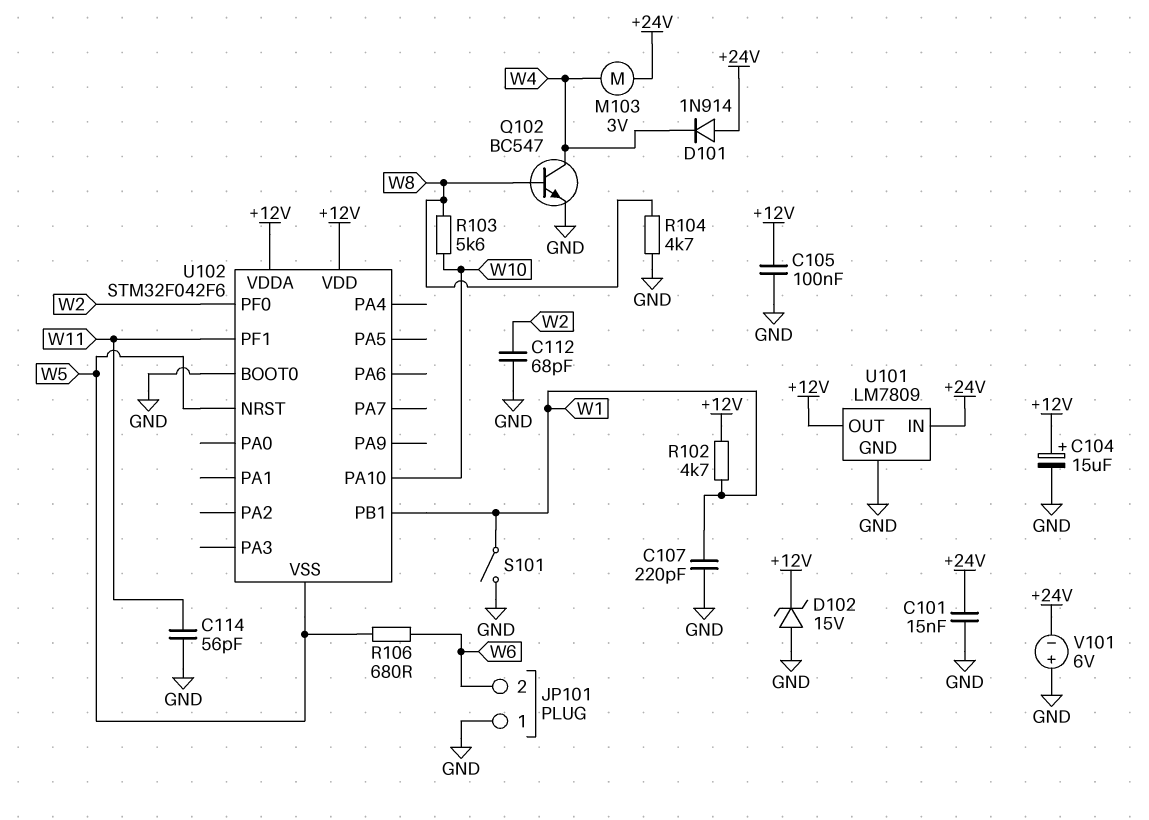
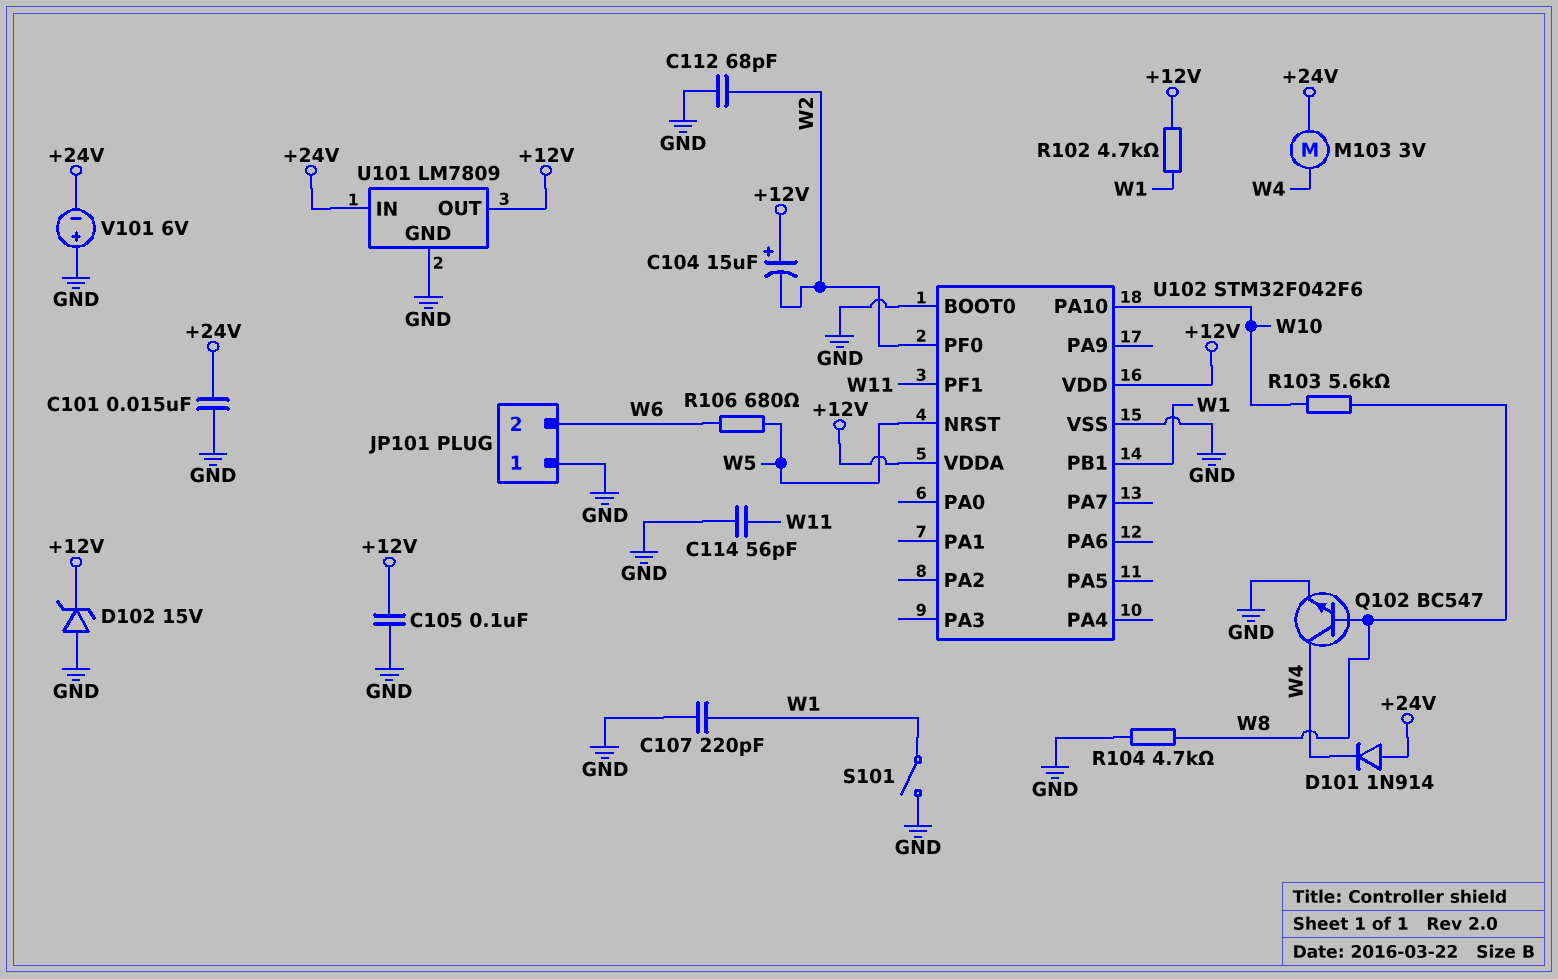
C104: 15uF (plus +12V, minus GND) -> 15uF (plus +12V, minus W2)
U102 pin VSS: W5 -> GND

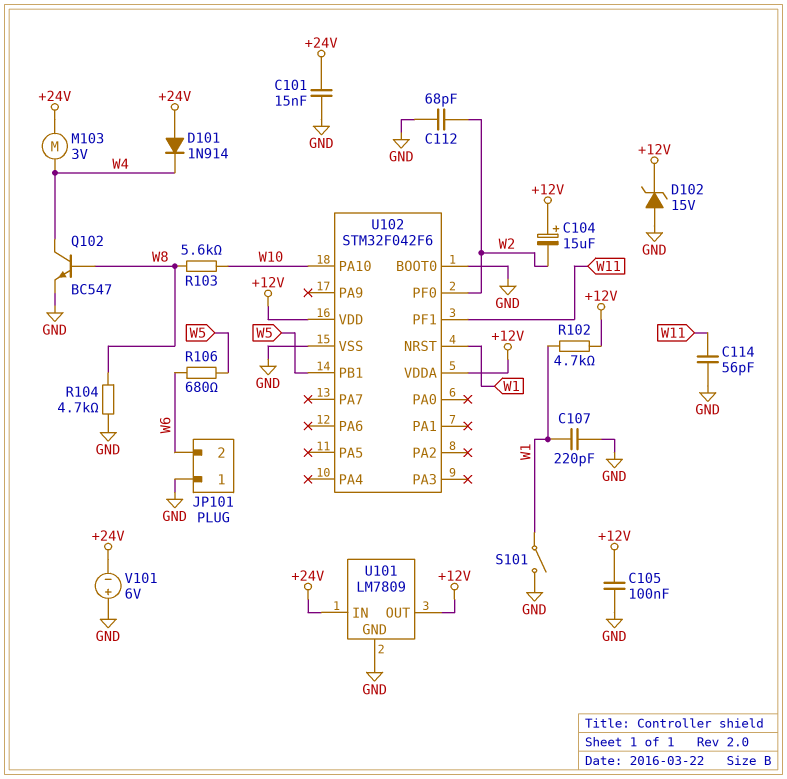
U102 pin NRST: W5 -> W1
U102 pin PB1: W1 -> W5

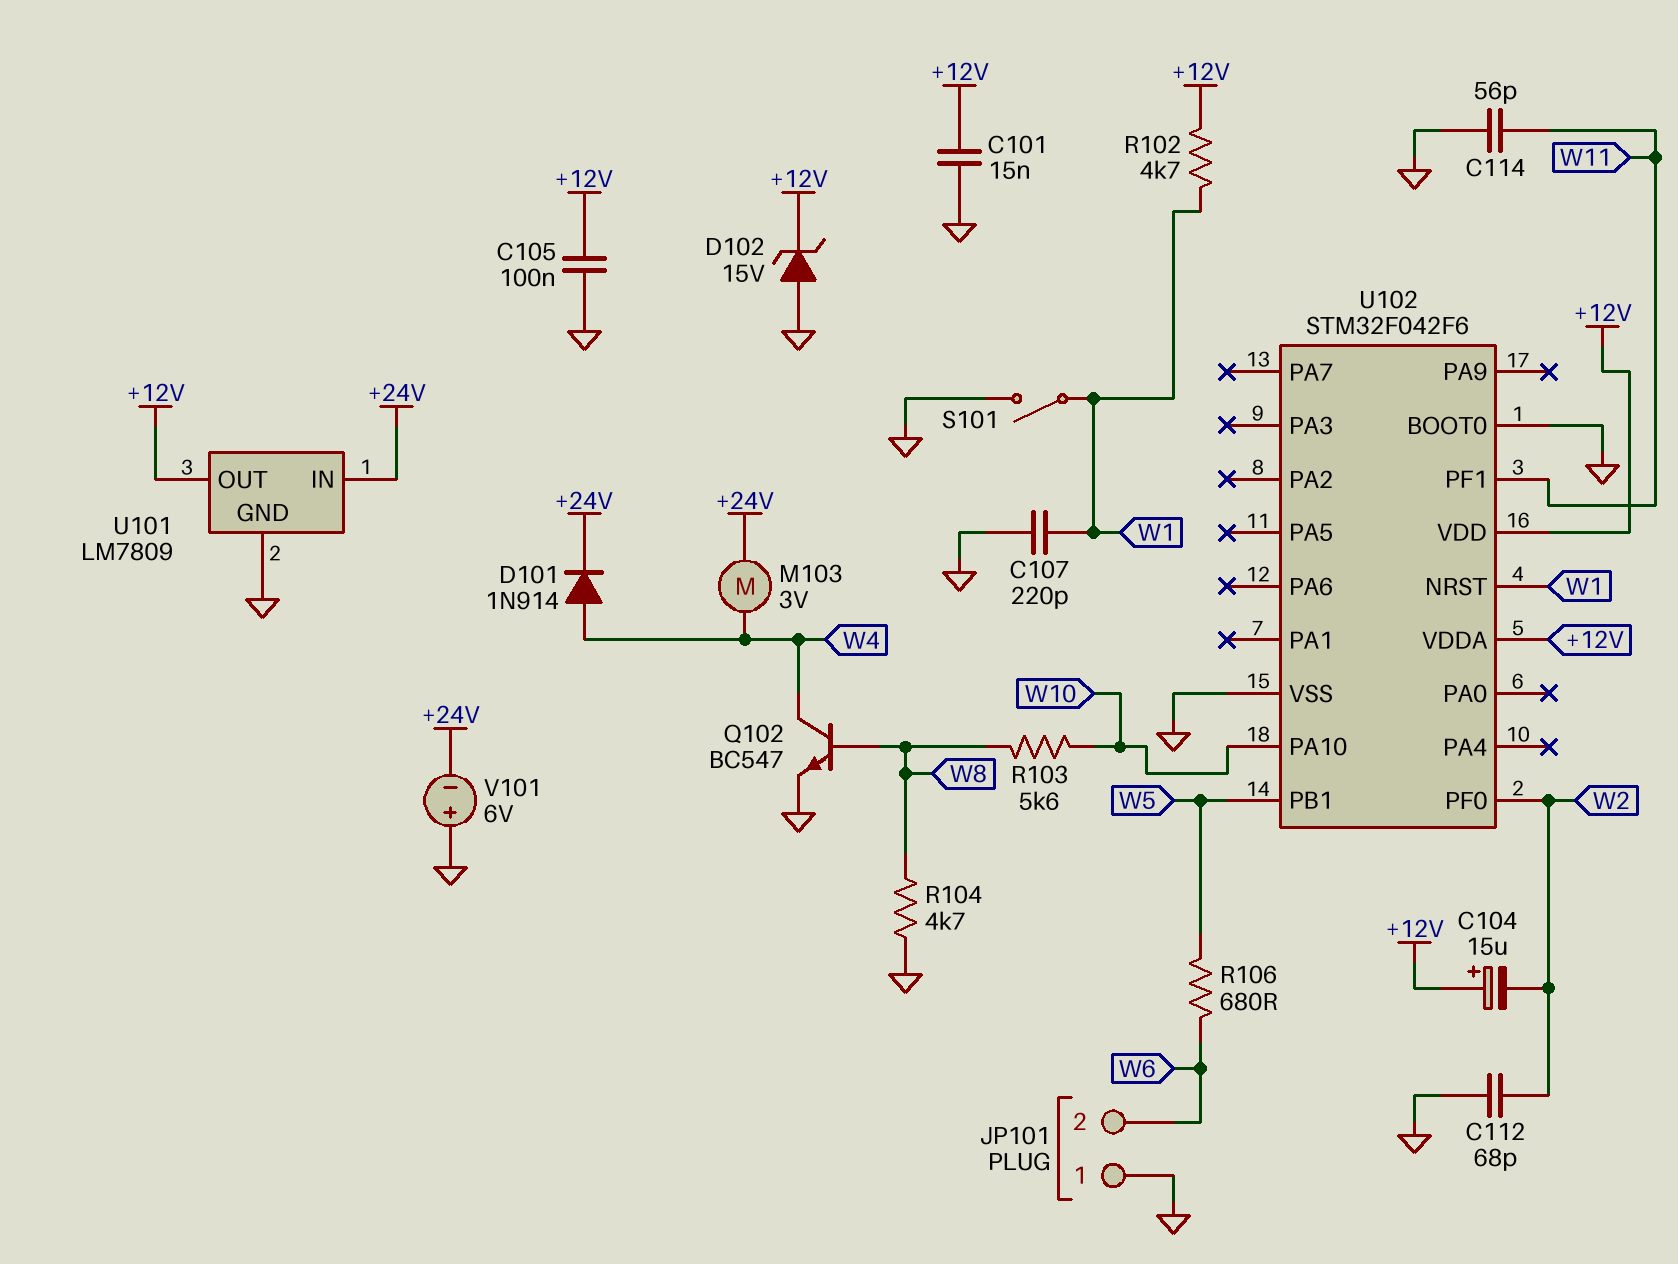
C101: 15nF (+24V, GND) -> 15nF (+12V, GND)
D101: diode 1N914 (A +24V, K W4) -> diode 1N914 (A W4, K +24V)

